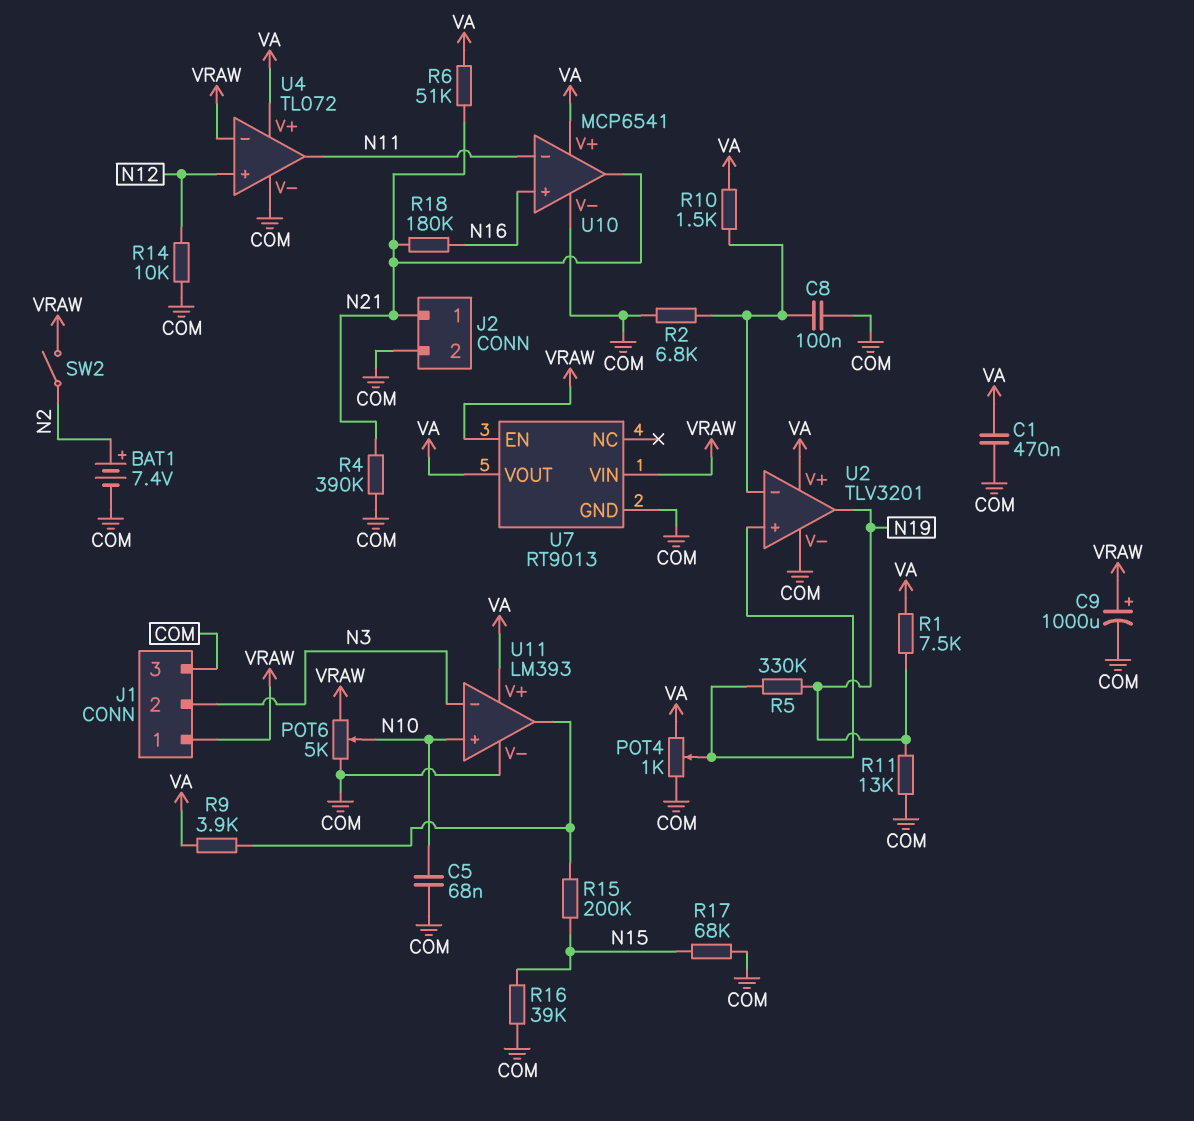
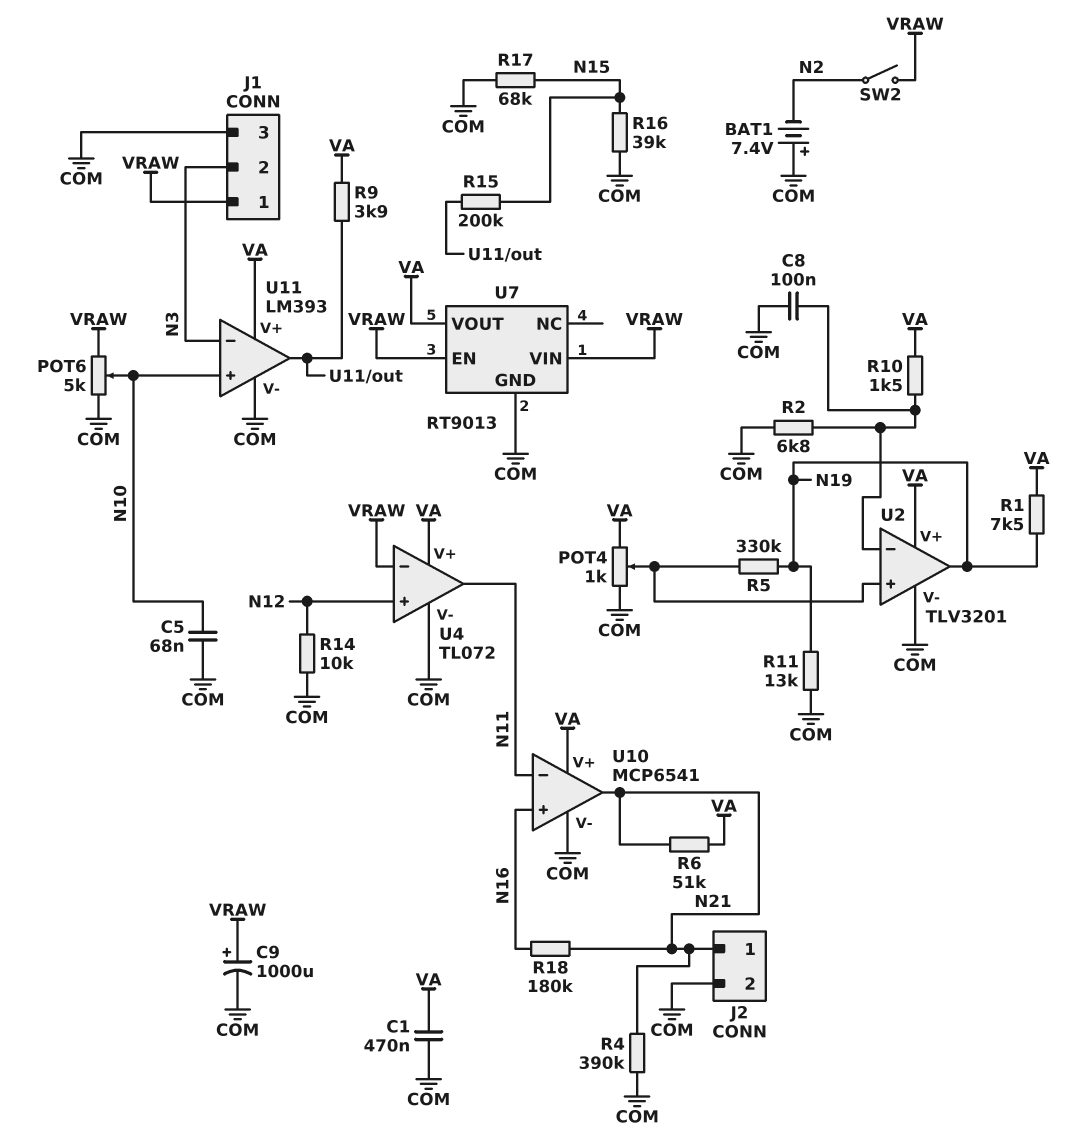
BAT1: 7.4V (plus N2, minus COM) -> 7.4V (plus COM, minus N2)

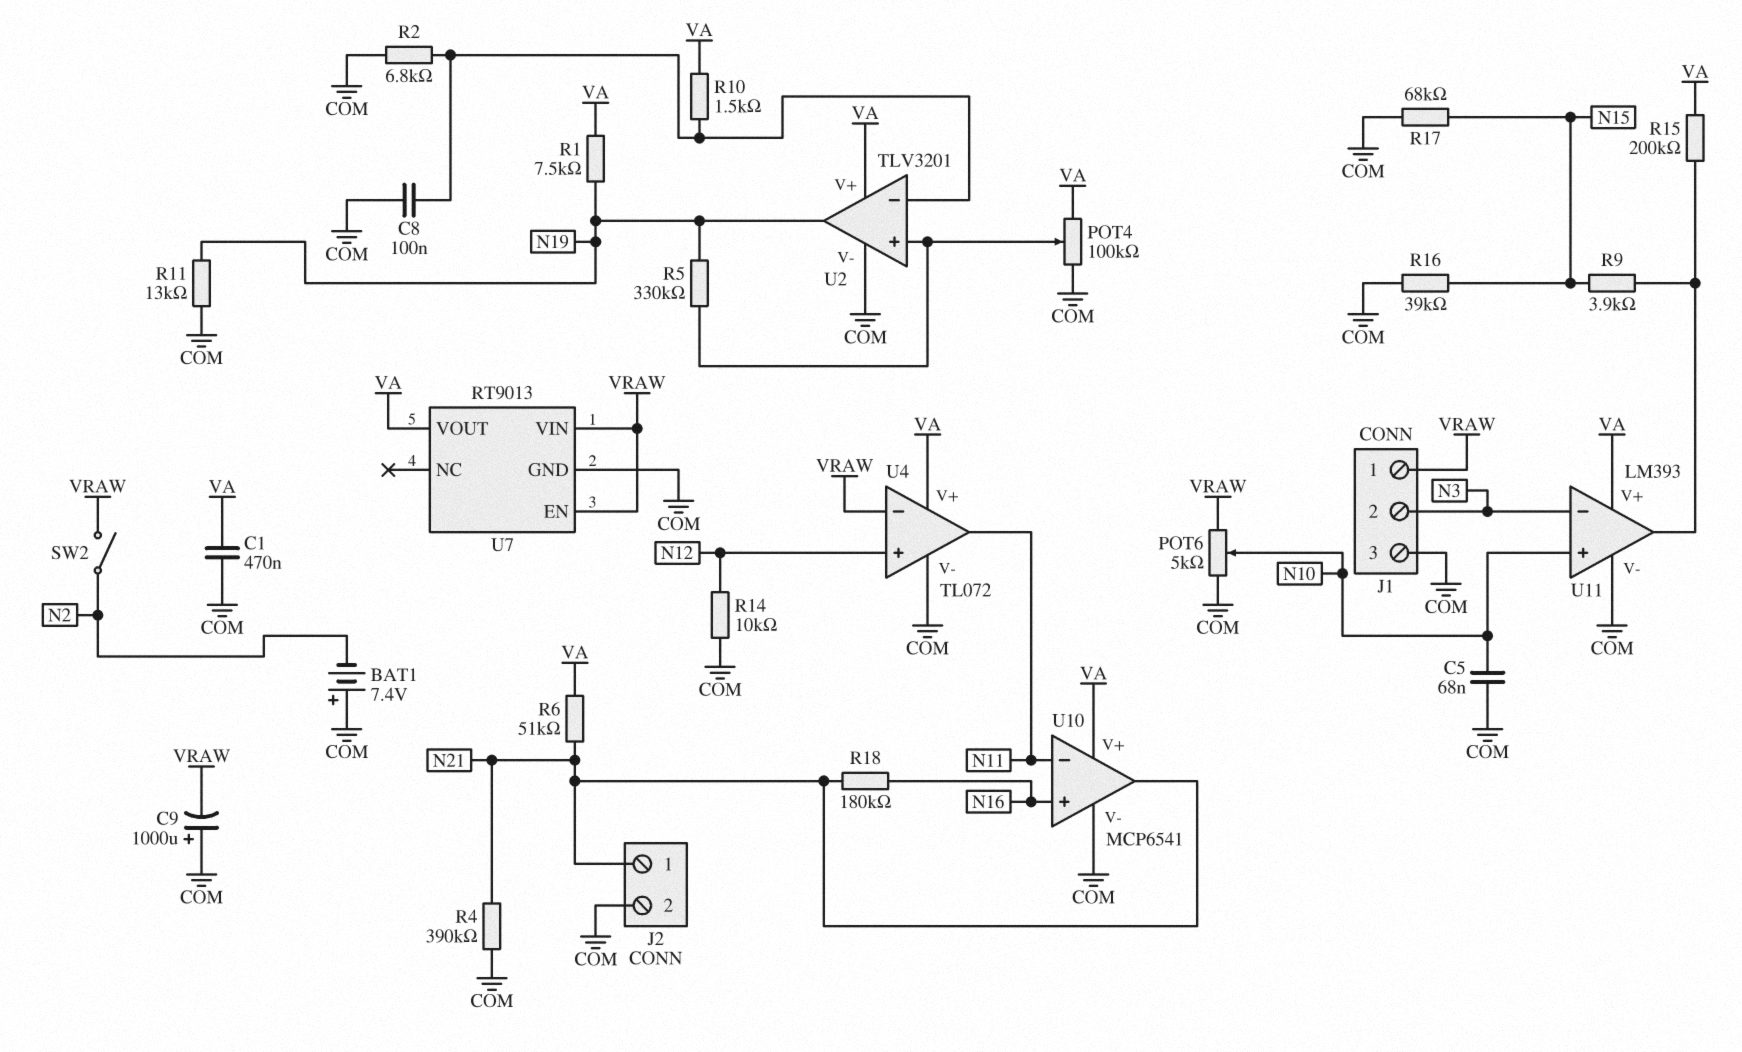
C9: 1000uF (plus VRAW, minus COM) -> 1000uF (plus COM, minus VRAW)
POT4: 1k (COM, VA, wiper U2/in+) -> 100k (COM, VA, wiper U2/in+)
R9: 3.9k (U11/out, VA) -> 3.9k (N15, U11/out)
R15: 200k (N15, U11/out) -> 200k (U11/out, VA)

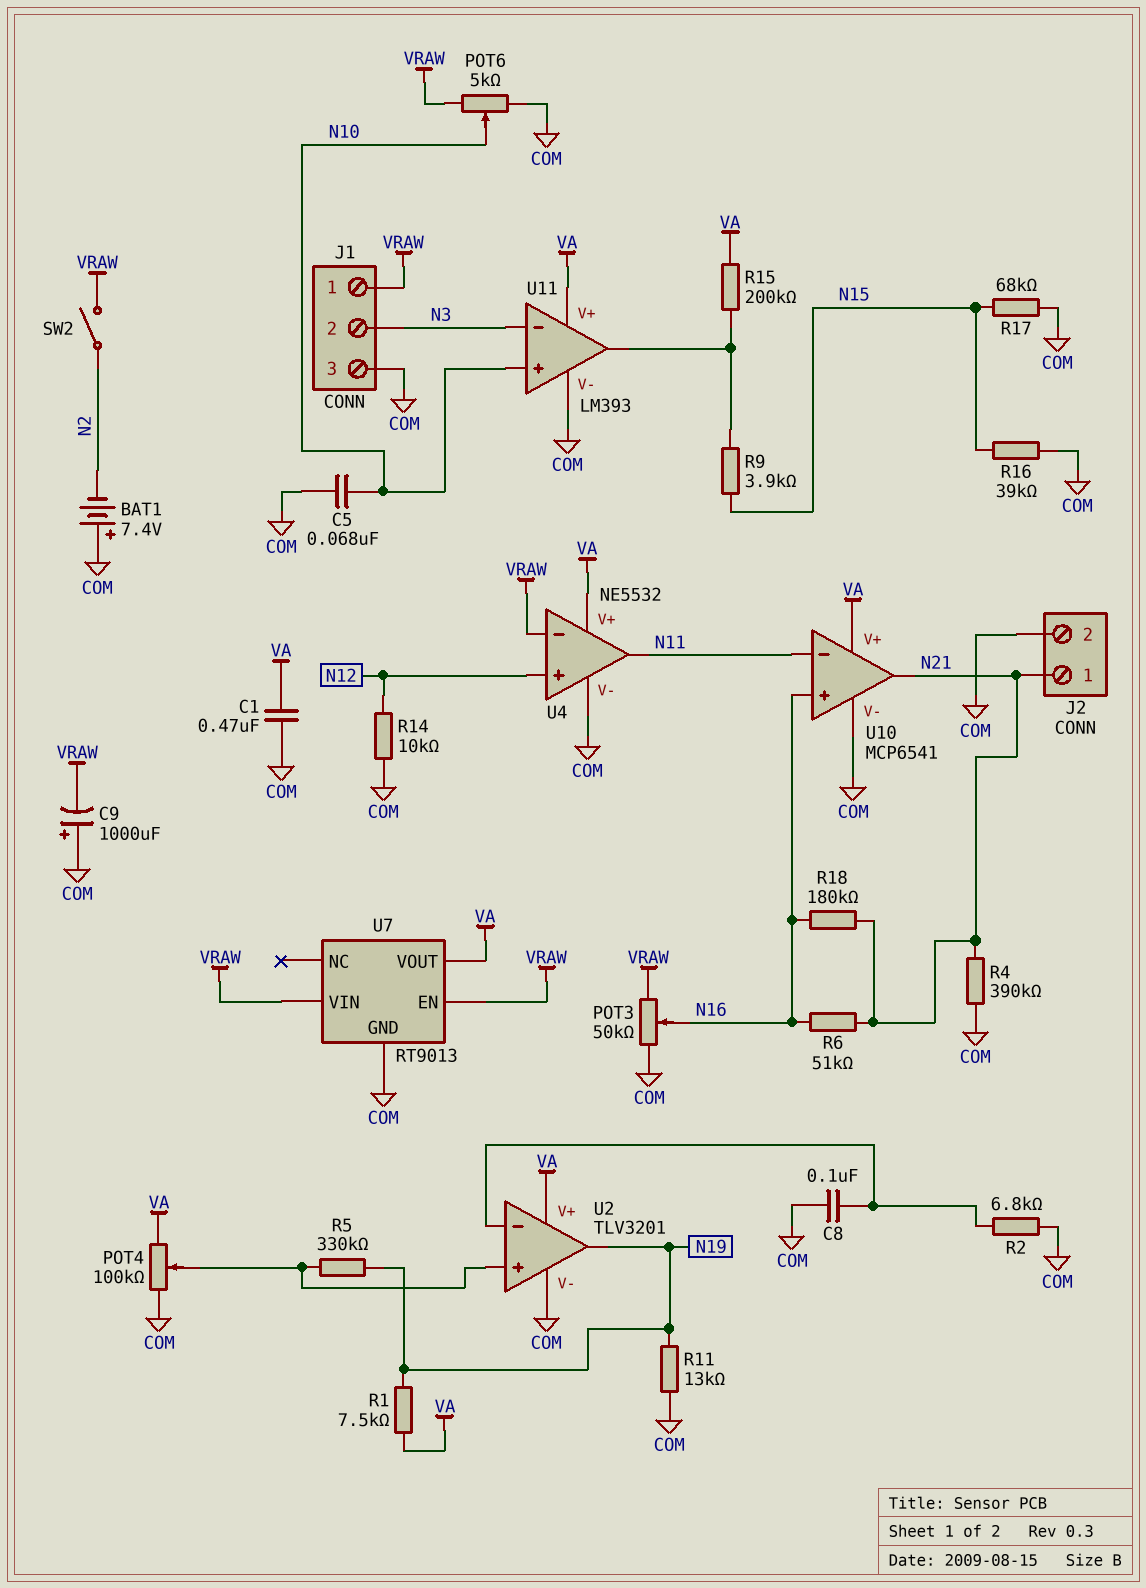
POT3: none -> 50k (COM, VRAW, wiper N16)
R6: 51k (N21, VA) -> 51k (N16, N21)
R10: 1.5k (U2/in-, VA) -> none
U4: TL072 -> NE5532

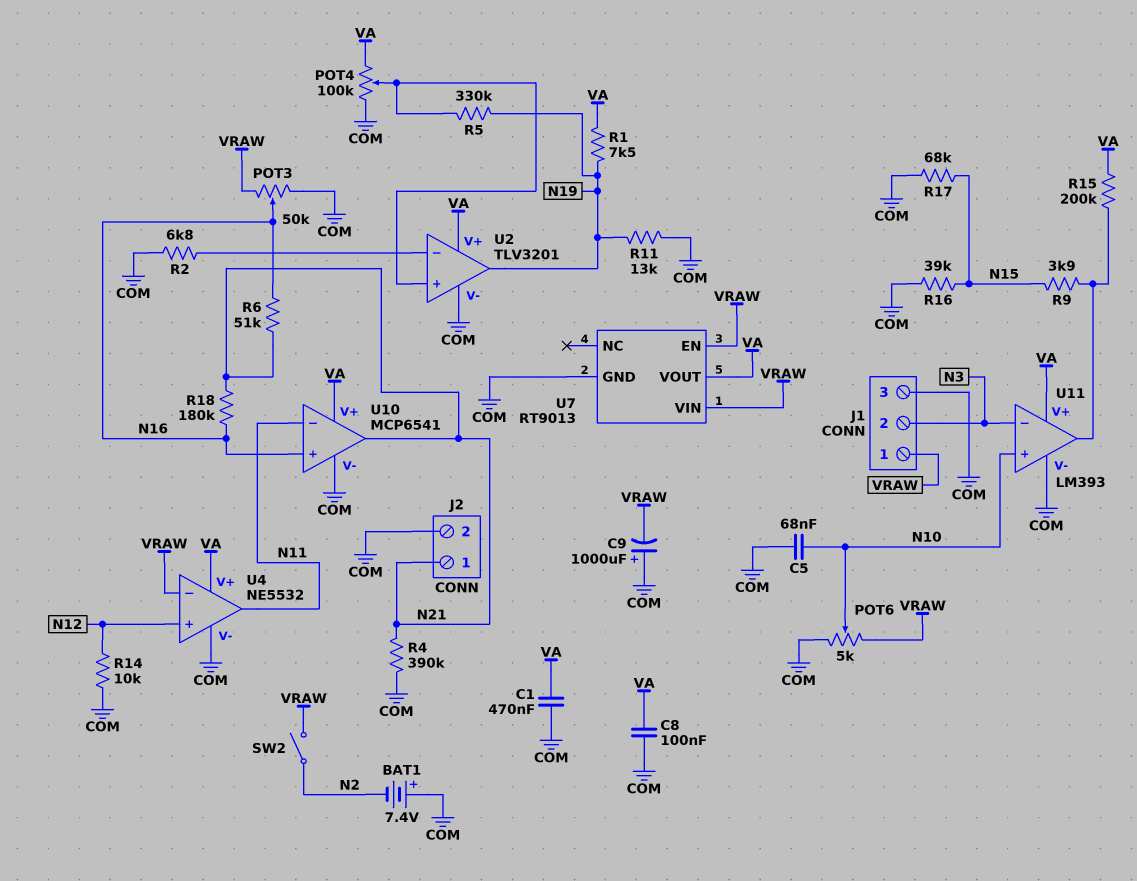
C8: 100nF (COM, U2/in-) -> 100nF (COM, VA)

